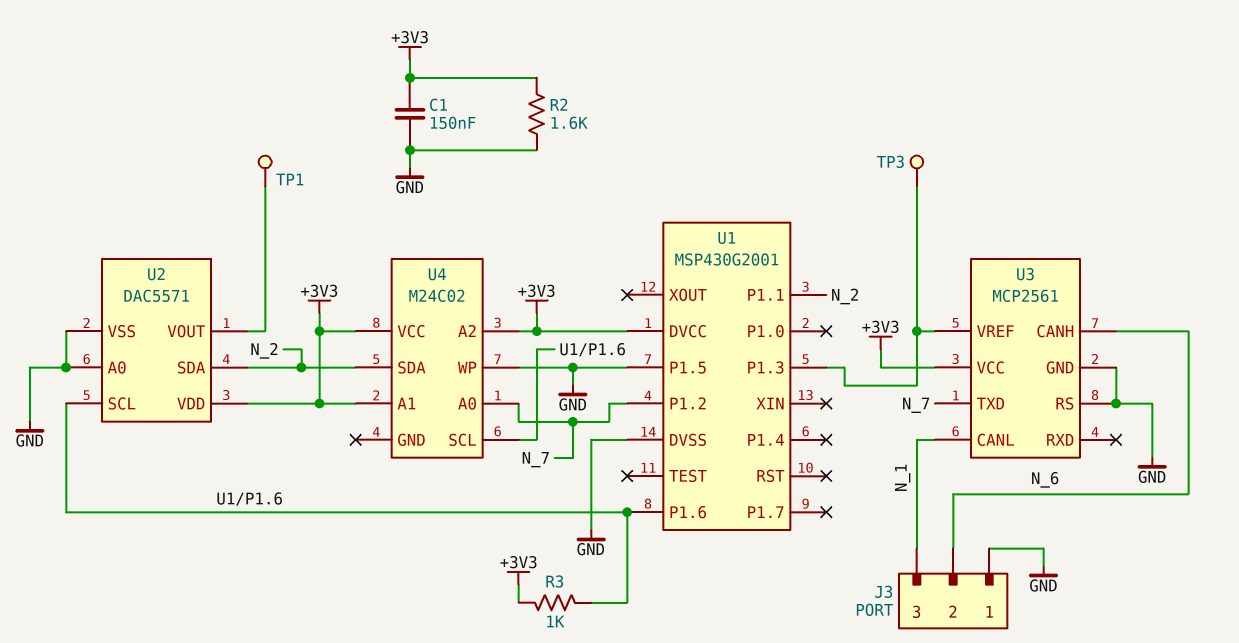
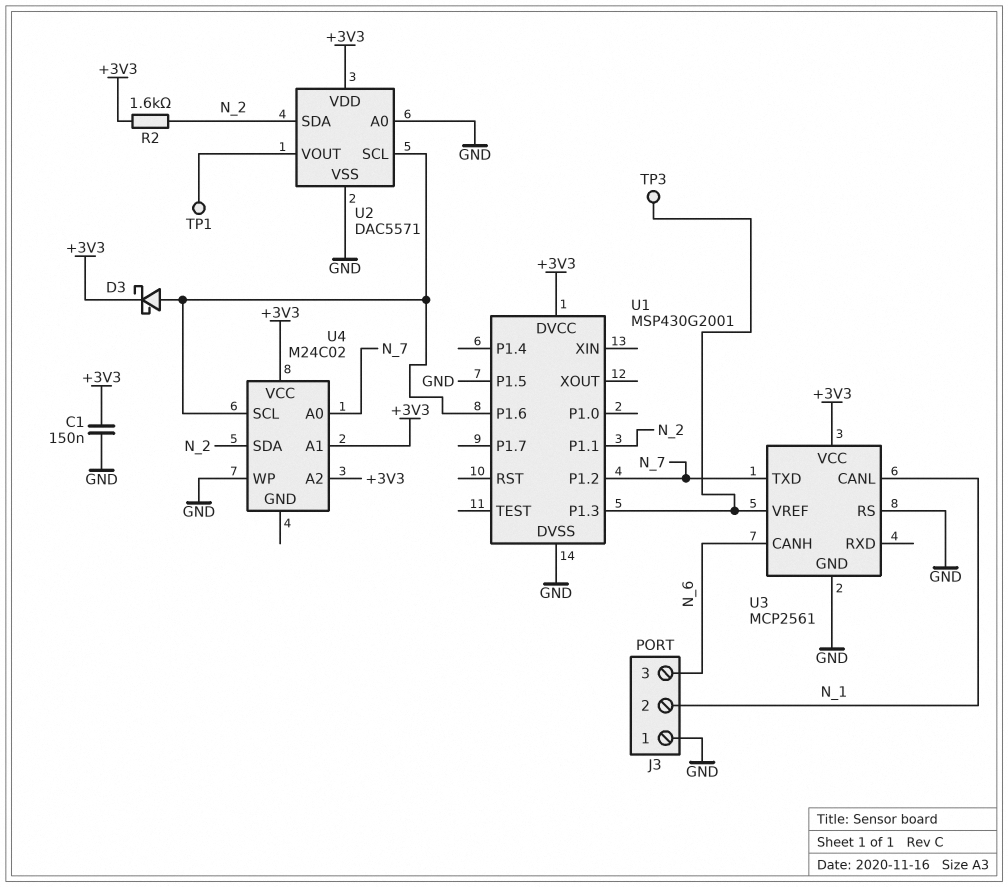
D3: none -> schottky (A U1/P1.6, K +3V3)
J3 pin 2: N_6 -> N_1
J3 pin 3: N_1 -> N_6
R2: 1.6k (+3V3, GND) -> 1.6k (+3V3, N_2)
R3: 1k (+3V3, U1/P1.6) -> none

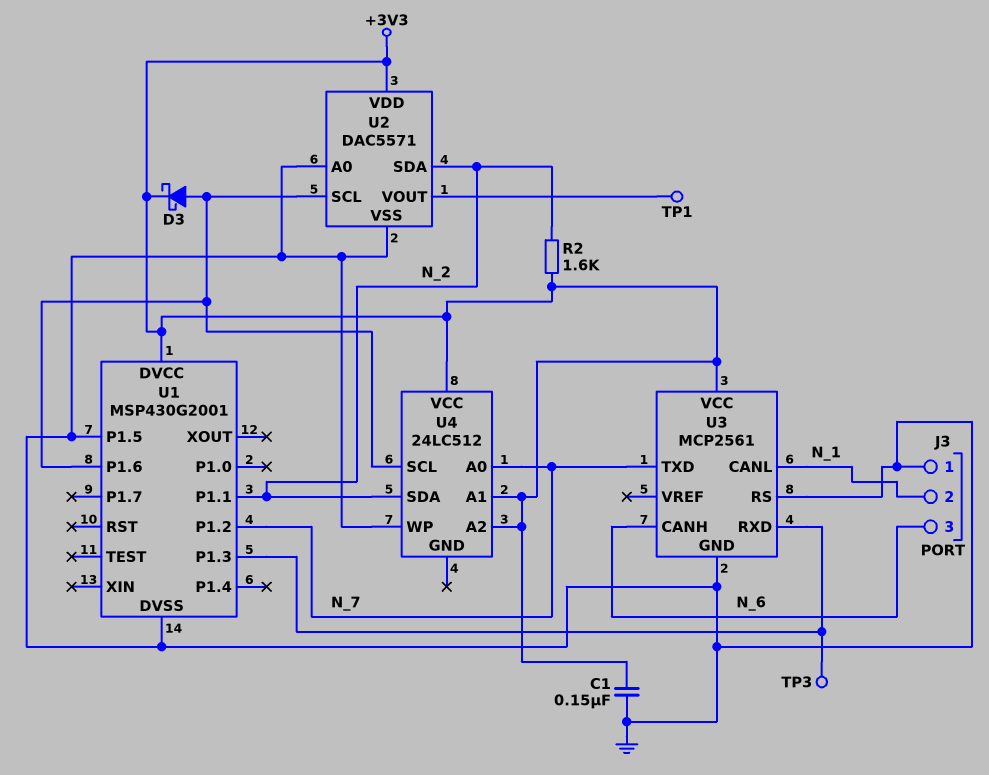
U3 pin RXD: none -> U1/P1.3
U3 pin VREF: U1/P1.3 -> none
U4: M24C02 -> 24LC512

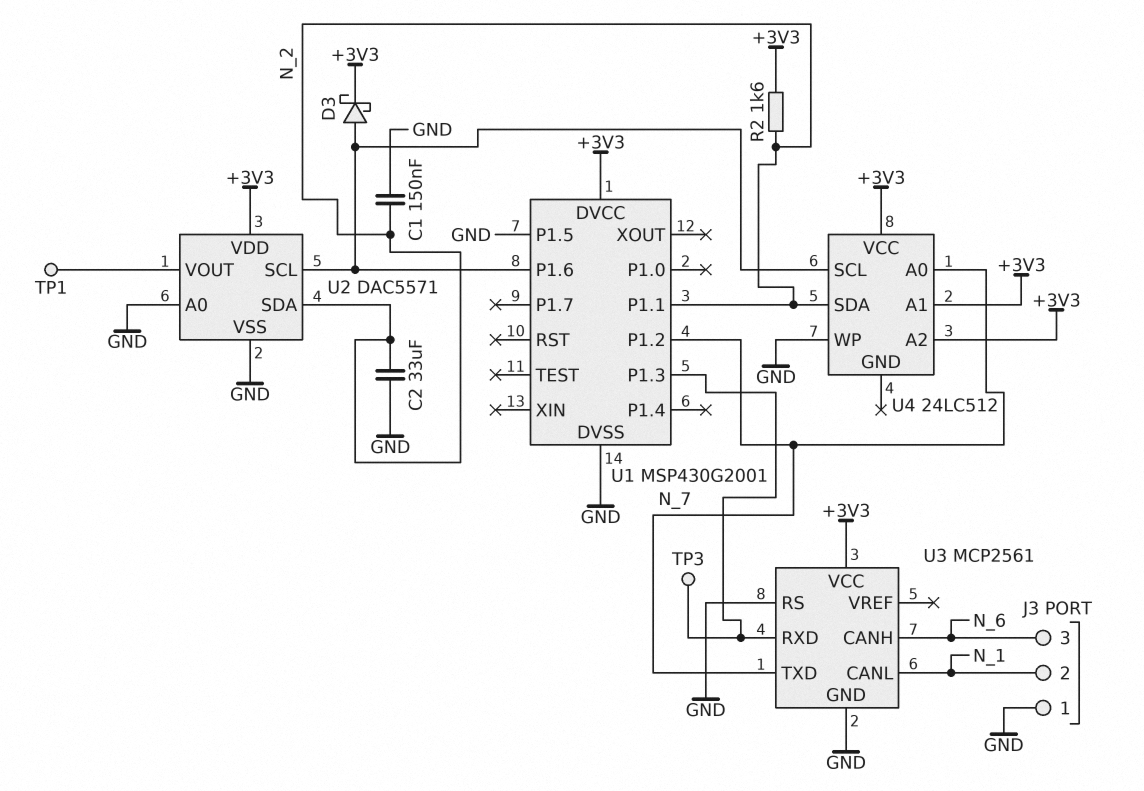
C1: 150nF (+3V3, GND) -> 150nF (GND, N_2)
C2: none -> 33uF (GND, N_2)

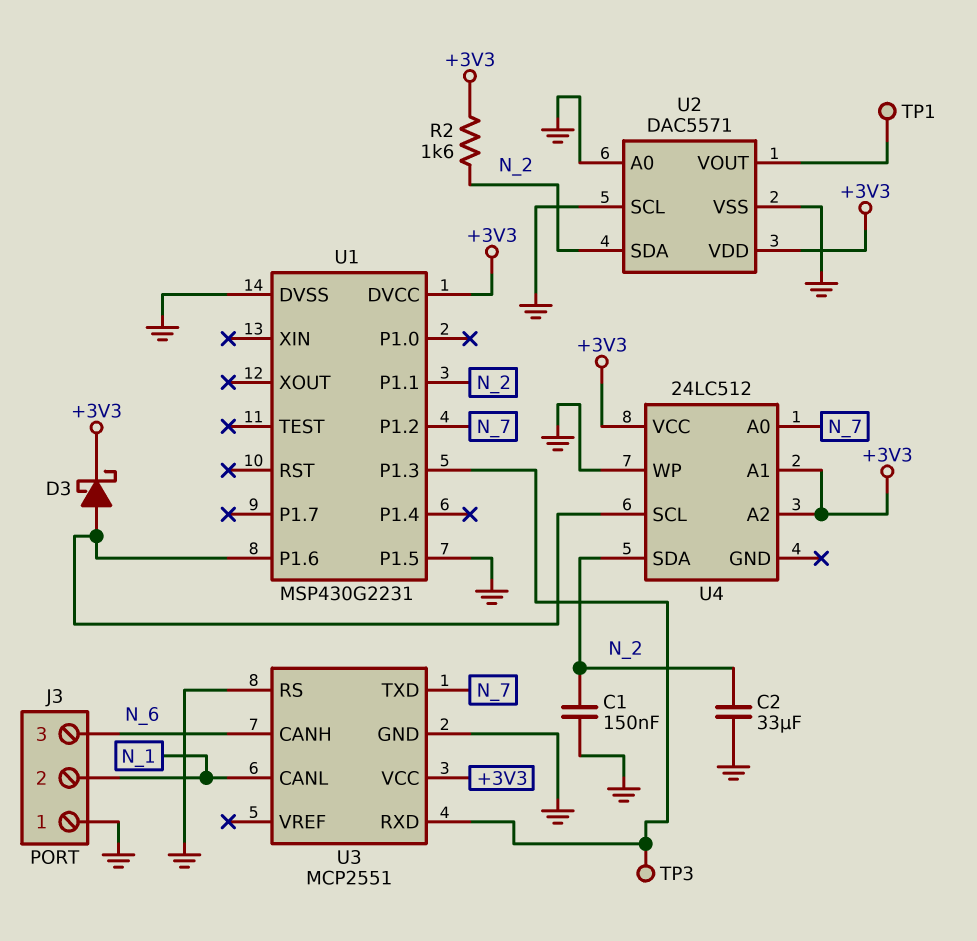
U1: MSP430G2001 -> MSP430G2231
U2 pin SCL: U1/P1.6 -> GND
U3: MCP2561 -> MCP2551

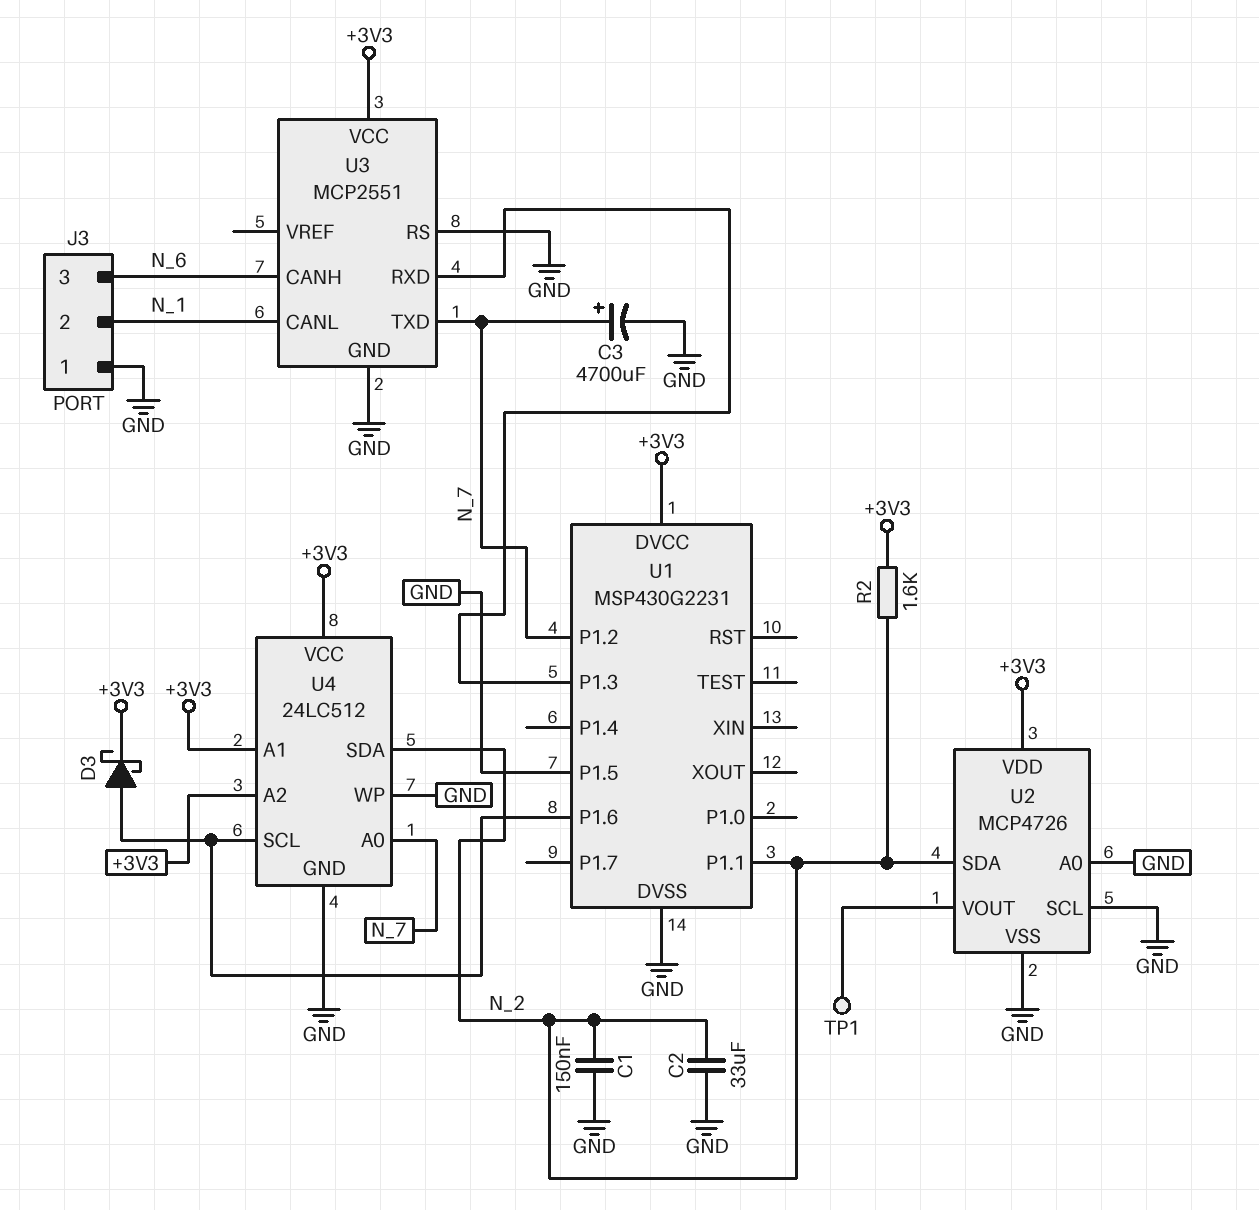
C3: none -> 4700uF (plus N_7, minus GND)
TP3: test point (U1/P1.3) -> none
U2: DAC5571 -> MCP4726
U4 pin GND: none -> GND

